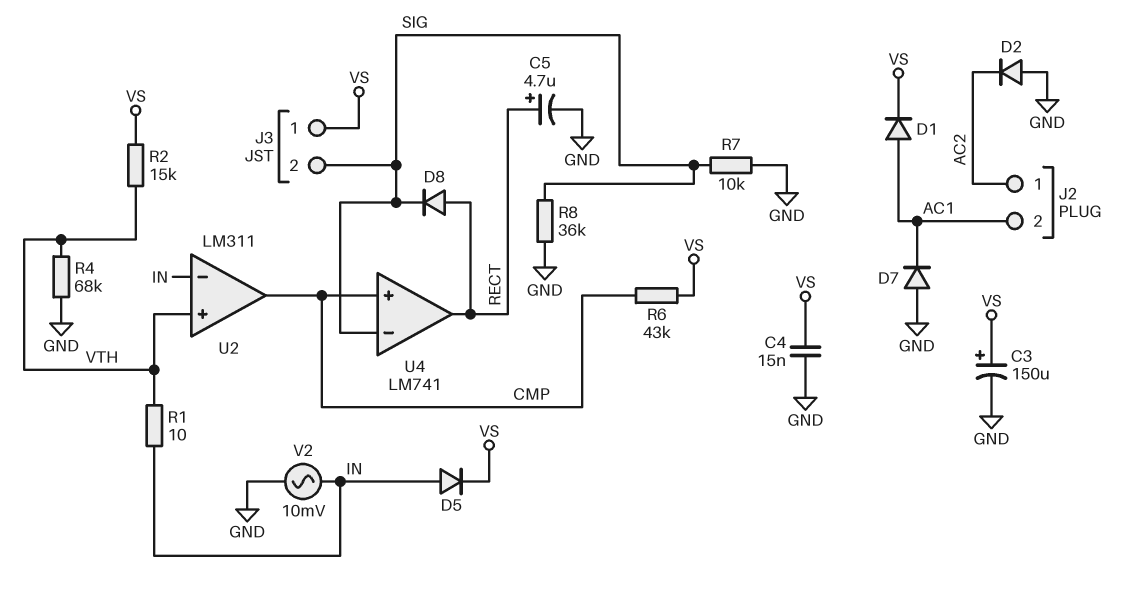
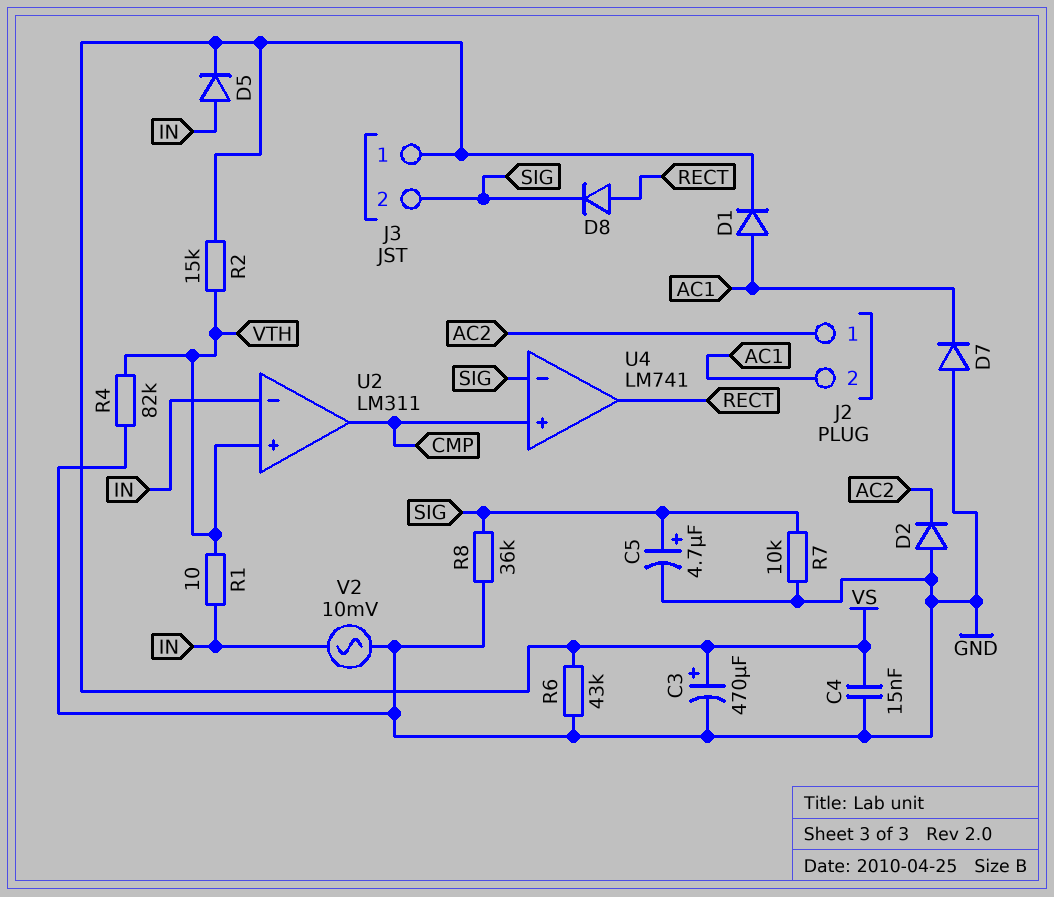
C3: 150uF (plus VS, minus GND) -> 470uF (plus VS, minus GND)
C5: 4.7uF (plus RECT, minus GND) -> 4.7uF (plus SIG, minus GND)
R4: 68k (GND, VTH) -> 82k (GND, VTH)
R6: 43k (CMP, VS) -> 43k (GND, VS)

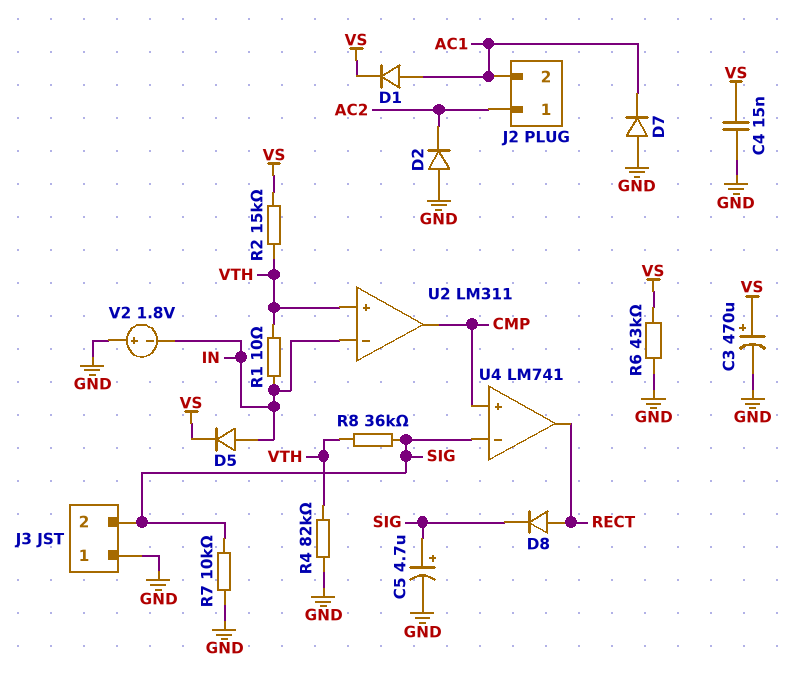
J3 pin 1: VS -> GND
R8: 36k (GND, SIG) -> 36k (SIG, VTH)
V2: AC 10mV (GND, IN) -> 1.8V (plus GND, minus IN)

